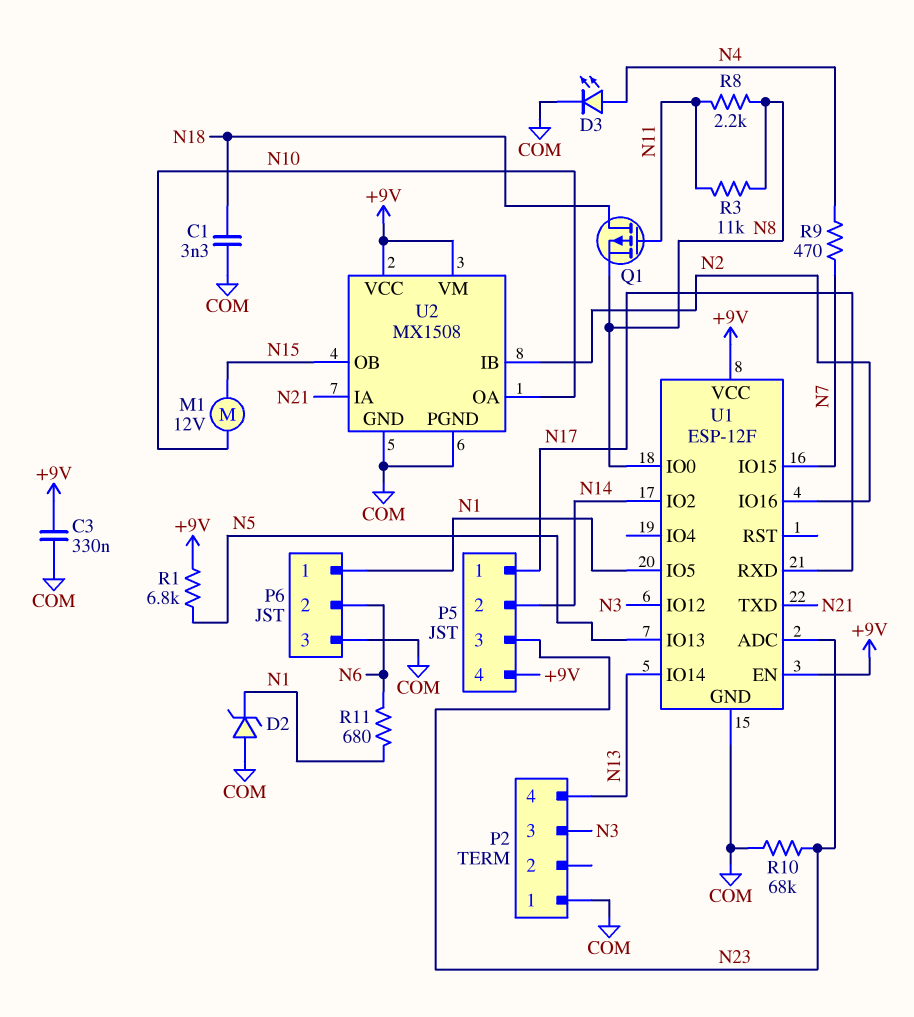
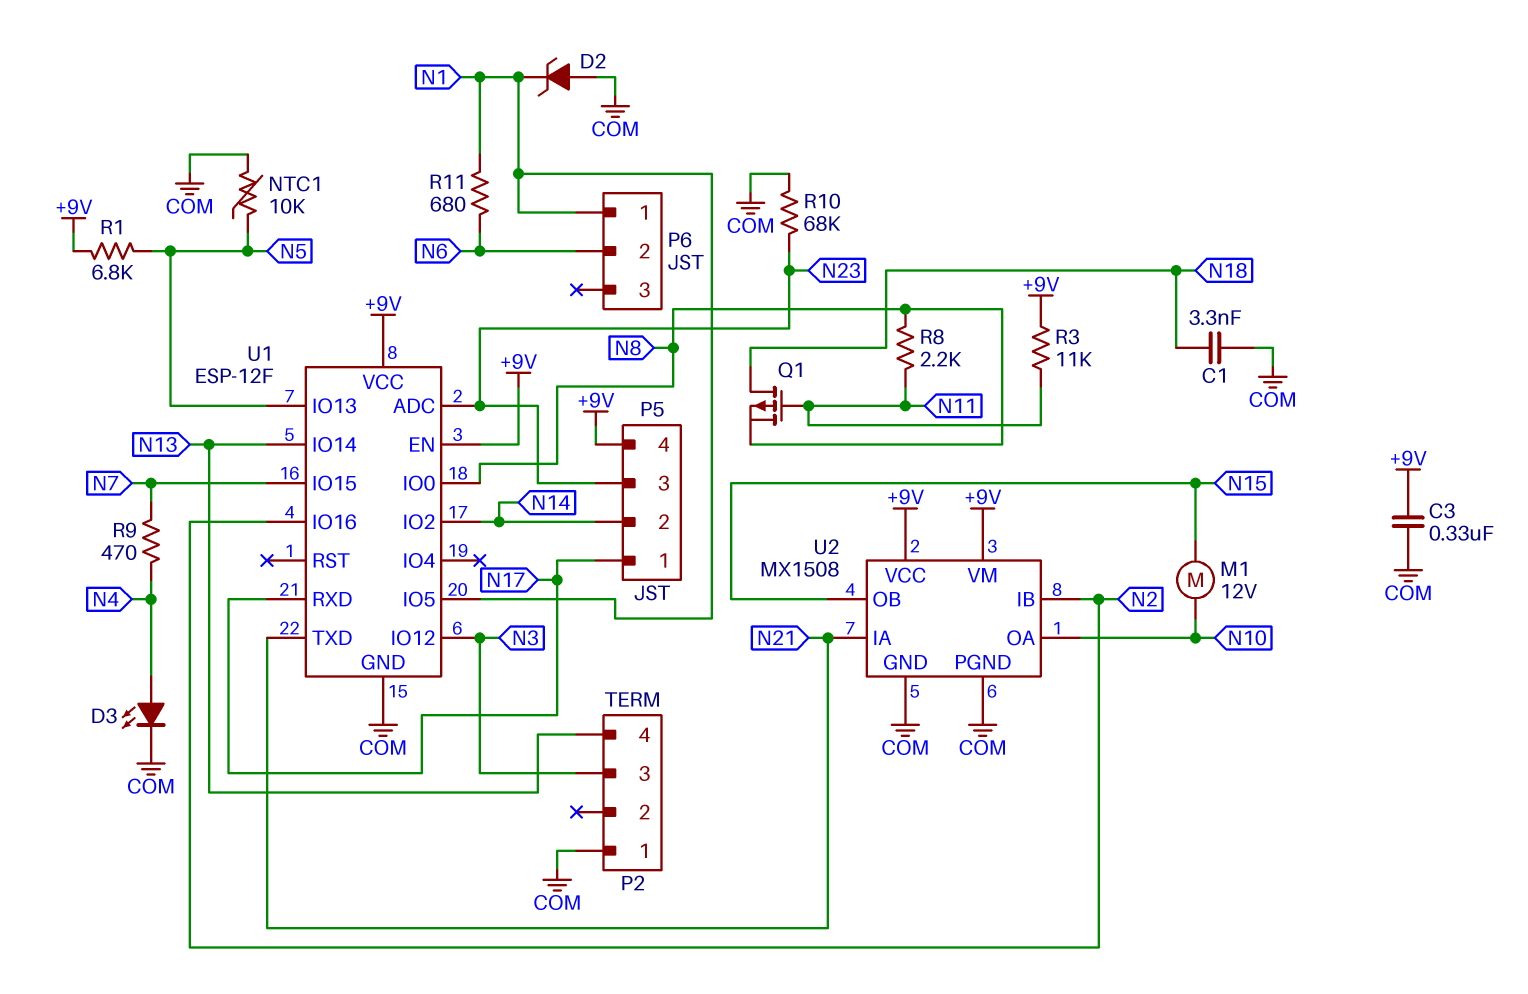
NTC1: none -> 10k (COM, N5)
P6 pin 3: COM -> none
R3: 11k (N8, N11) -> 11k (+9V, N11)

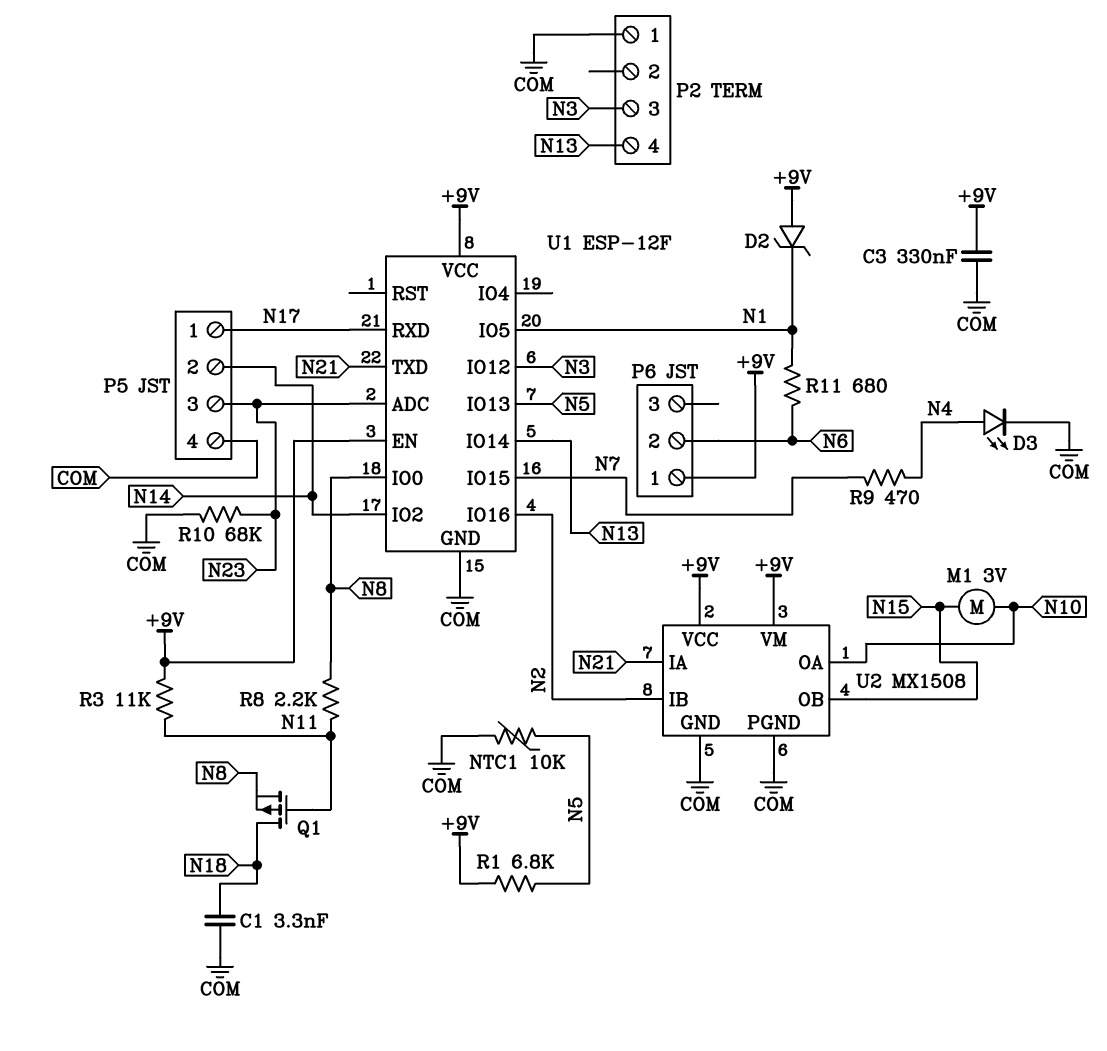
D2: zener (A COM, K N1) -> zener (A +9V, K N1)
M1: motor 12V (N10, N15) -> motor 3V (N10, N15)
P5 pin 4: +9V -> COM
P6 pin 1: N1 -> +9V

